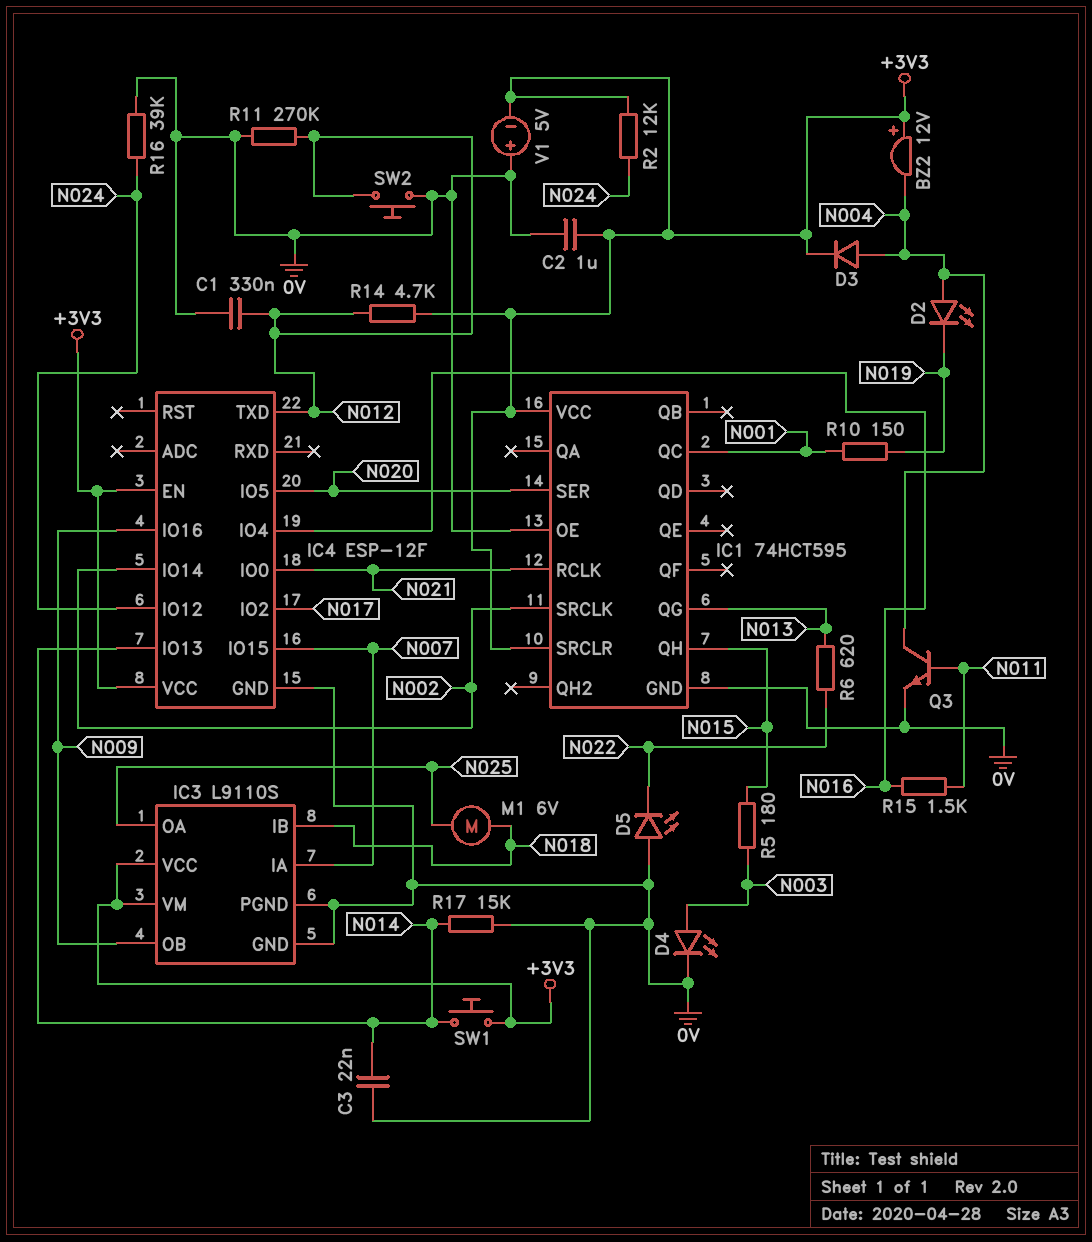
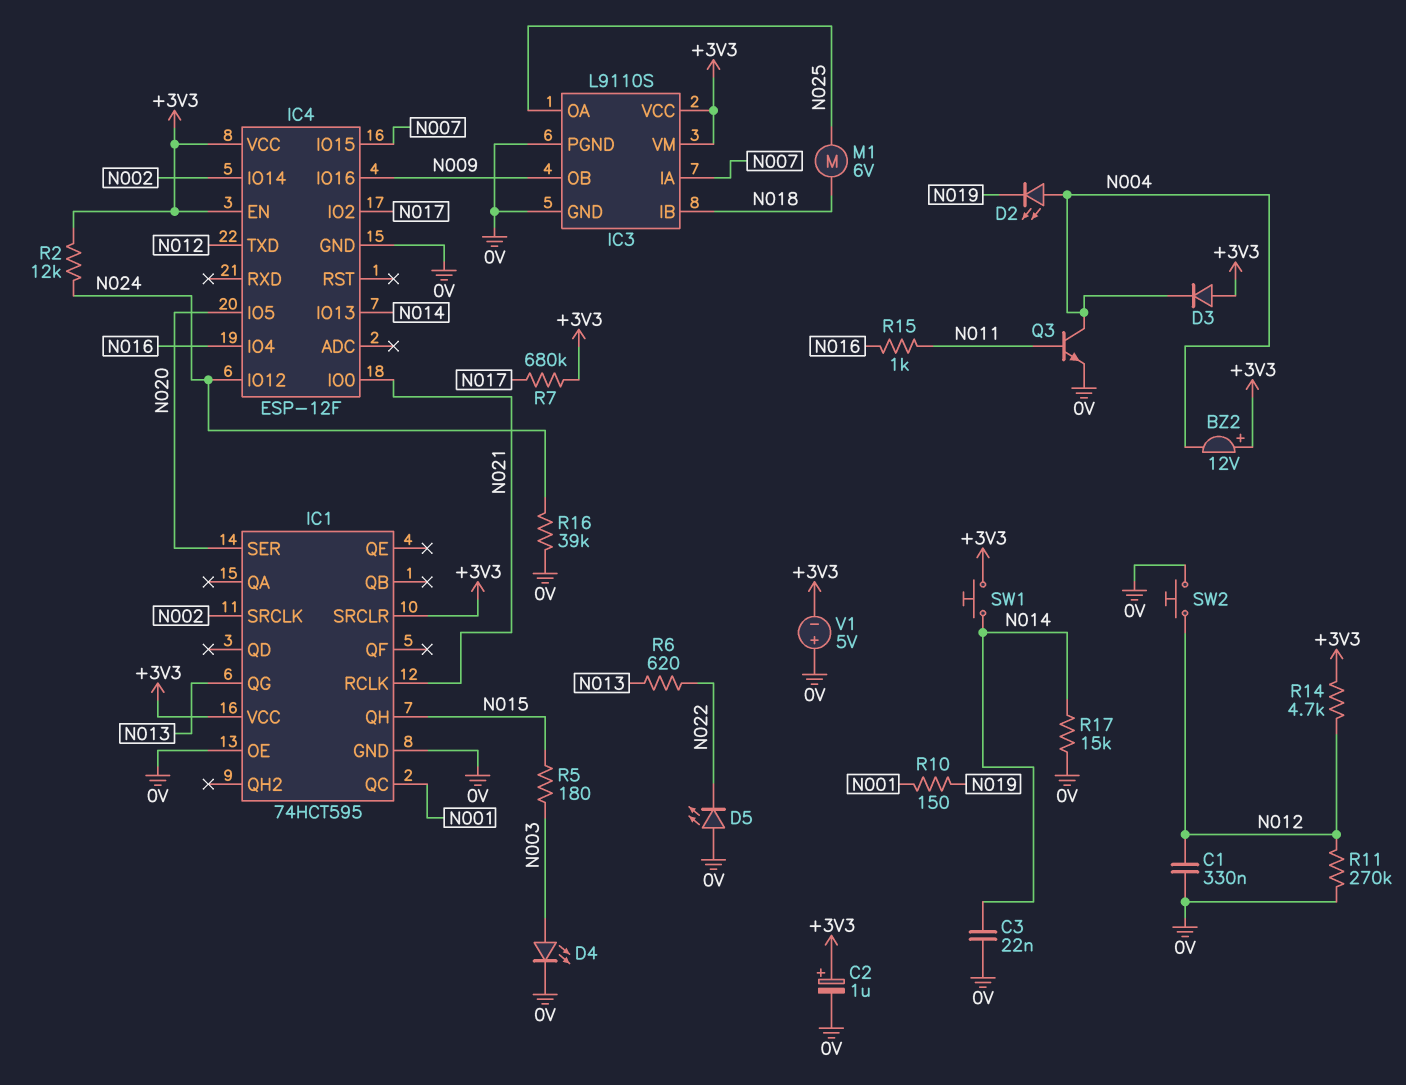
C2: 1uF (+3V3, 0V) -> 1uF (plus +3V3, minus 0V)
D3: diode (A N004, K +3V3) -> diode (A +3V3, K N004)
R7: none -> 680k (+3V3, N017)
R15: 1.5k (N011, N016) -> 1k (N011, N016)

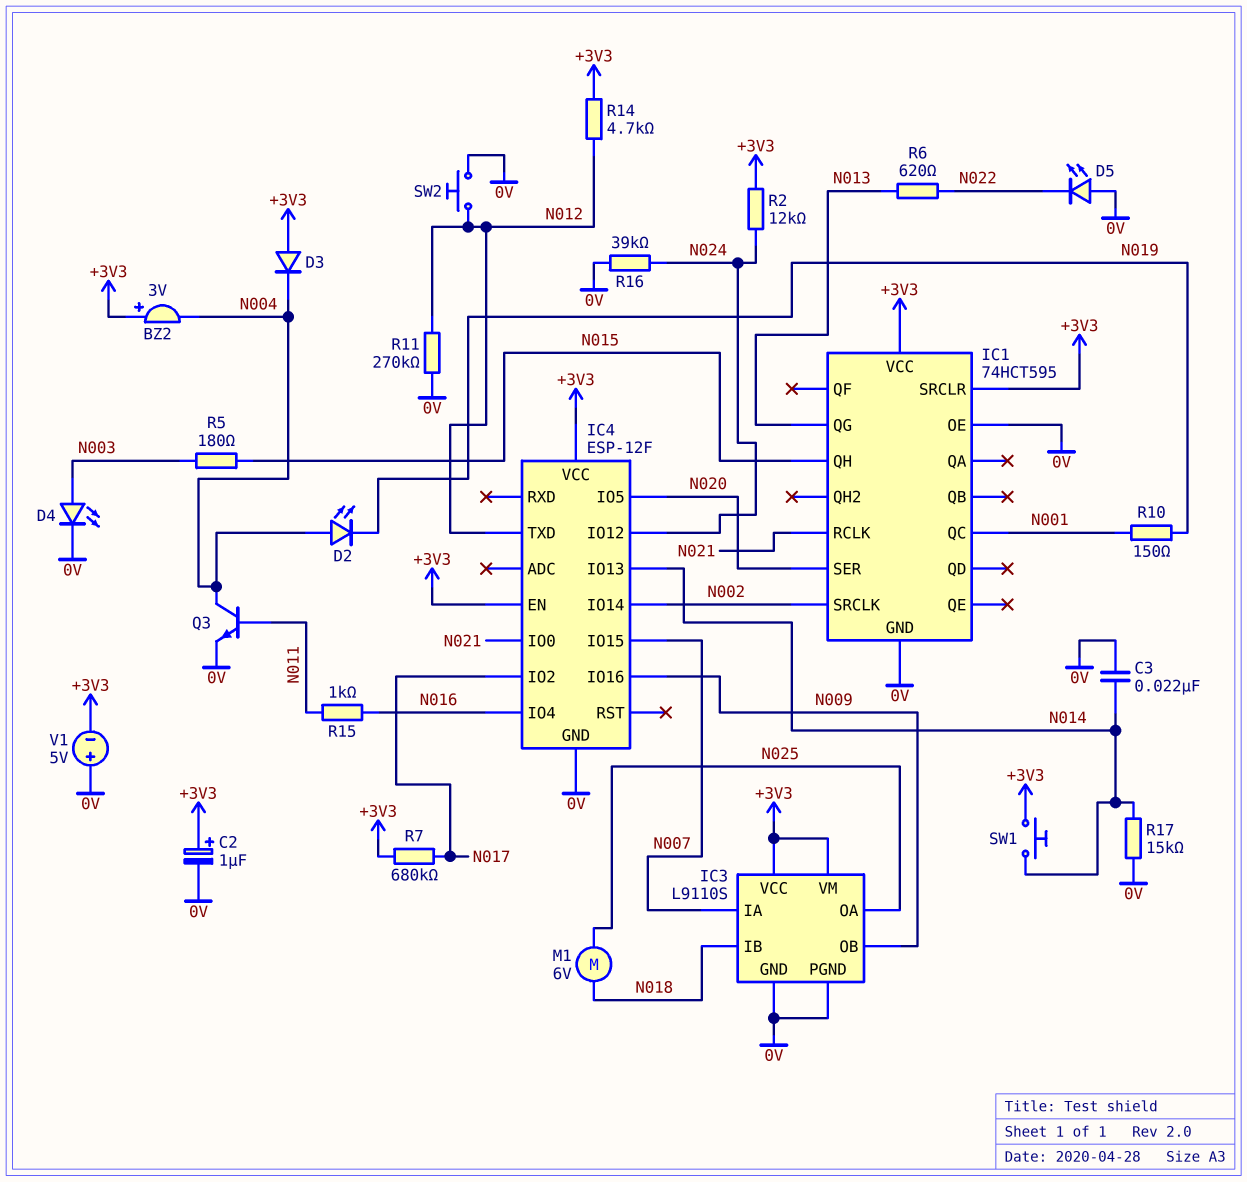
BZ2: buzzer 12V (plus +3V3, minus N004) -> buzzer 3V (plus +3V3, minus N004)
C1: 330nF (0V, N012) -> none

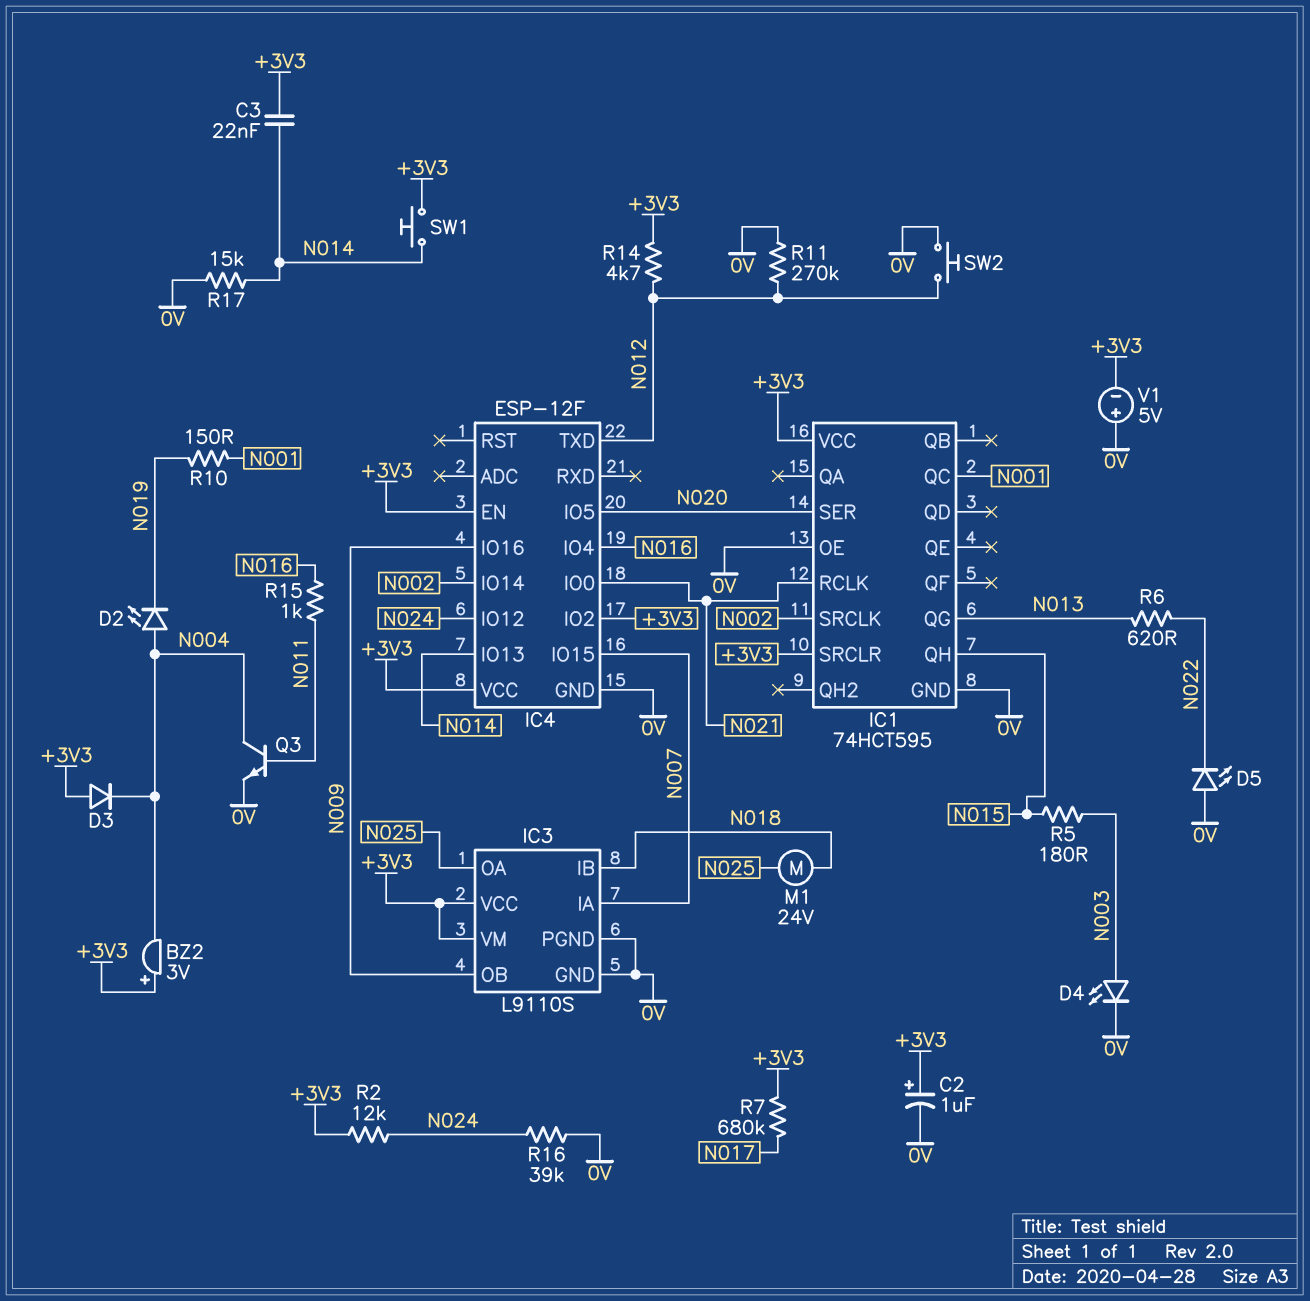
C3: 22nF (0V, N014) -> 22nF (+3V3, N014)
IC4 pin IO2: N017 -> +3V3
M1: motor 6V (N018, N025) -> motor 24V (N018, N025)

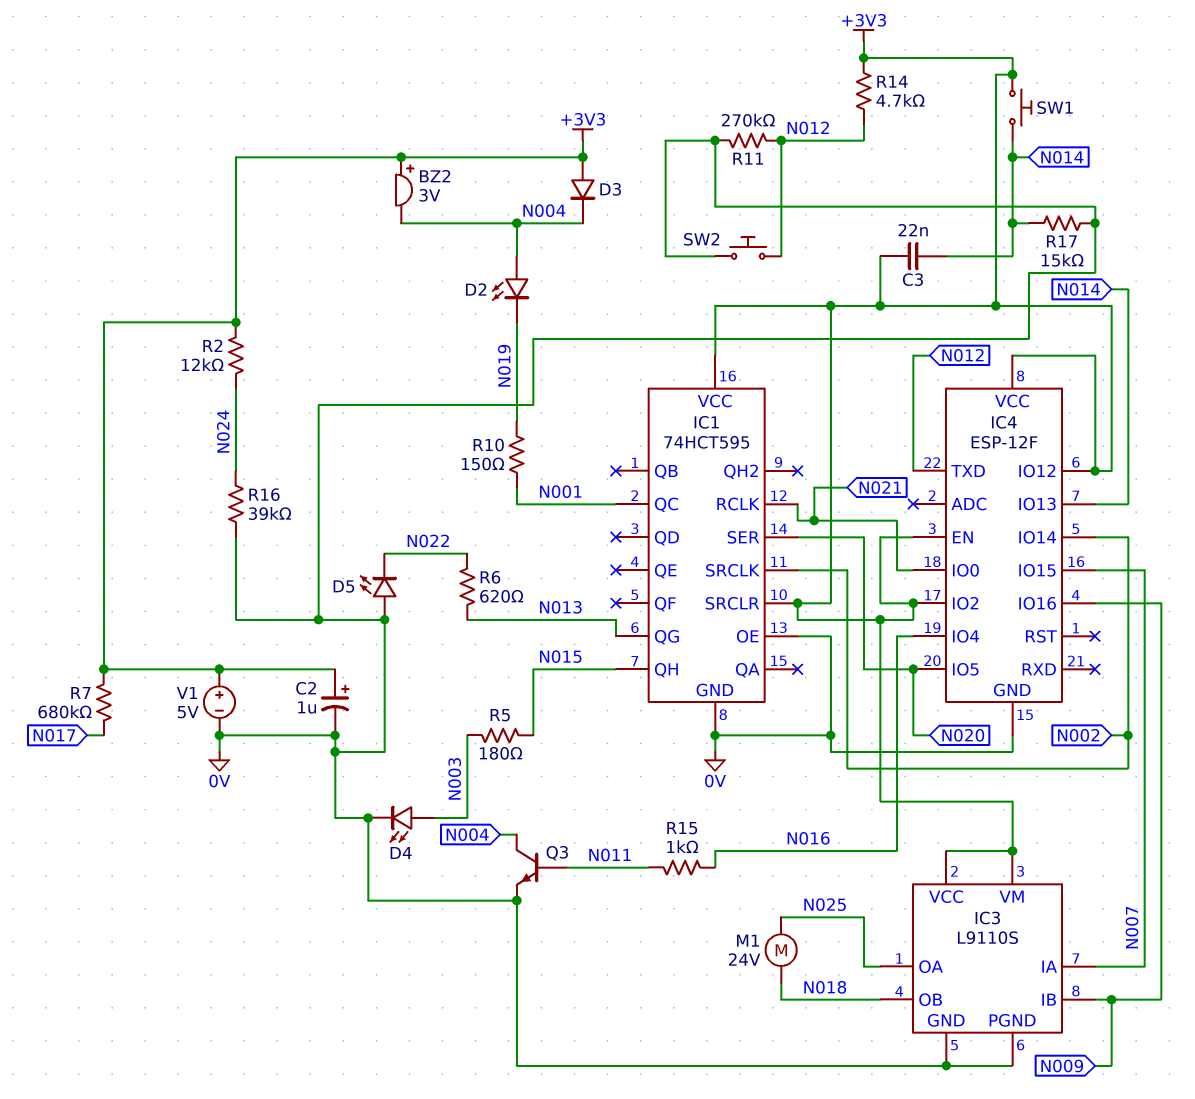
IC3 pin IB: N018 -> N009
IC3 pin OB: N009 -> N018
IC4 pin IO12: N024 -> +3V3
V1: 5V (plus 0V, minus +3V3) -> 5V (plus +3V3, minus 0V)

